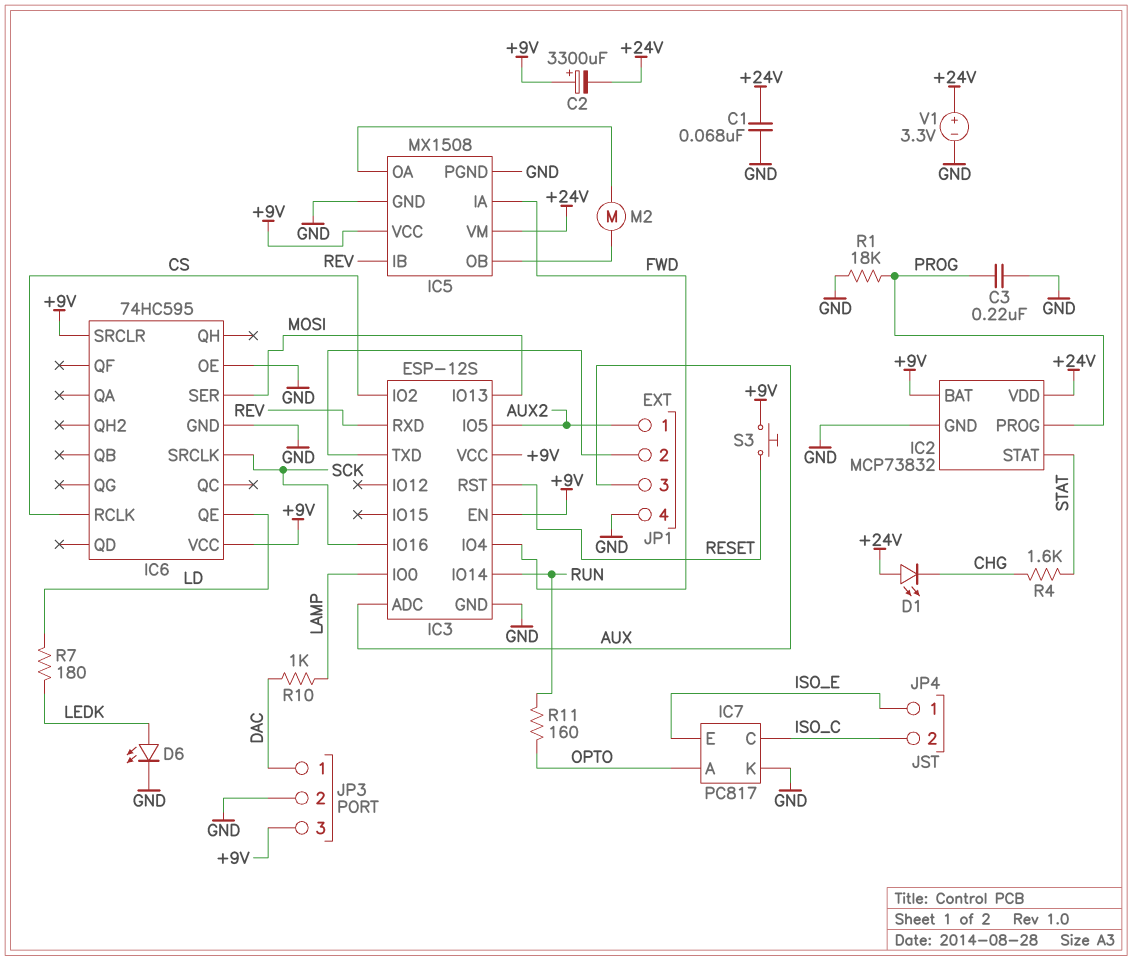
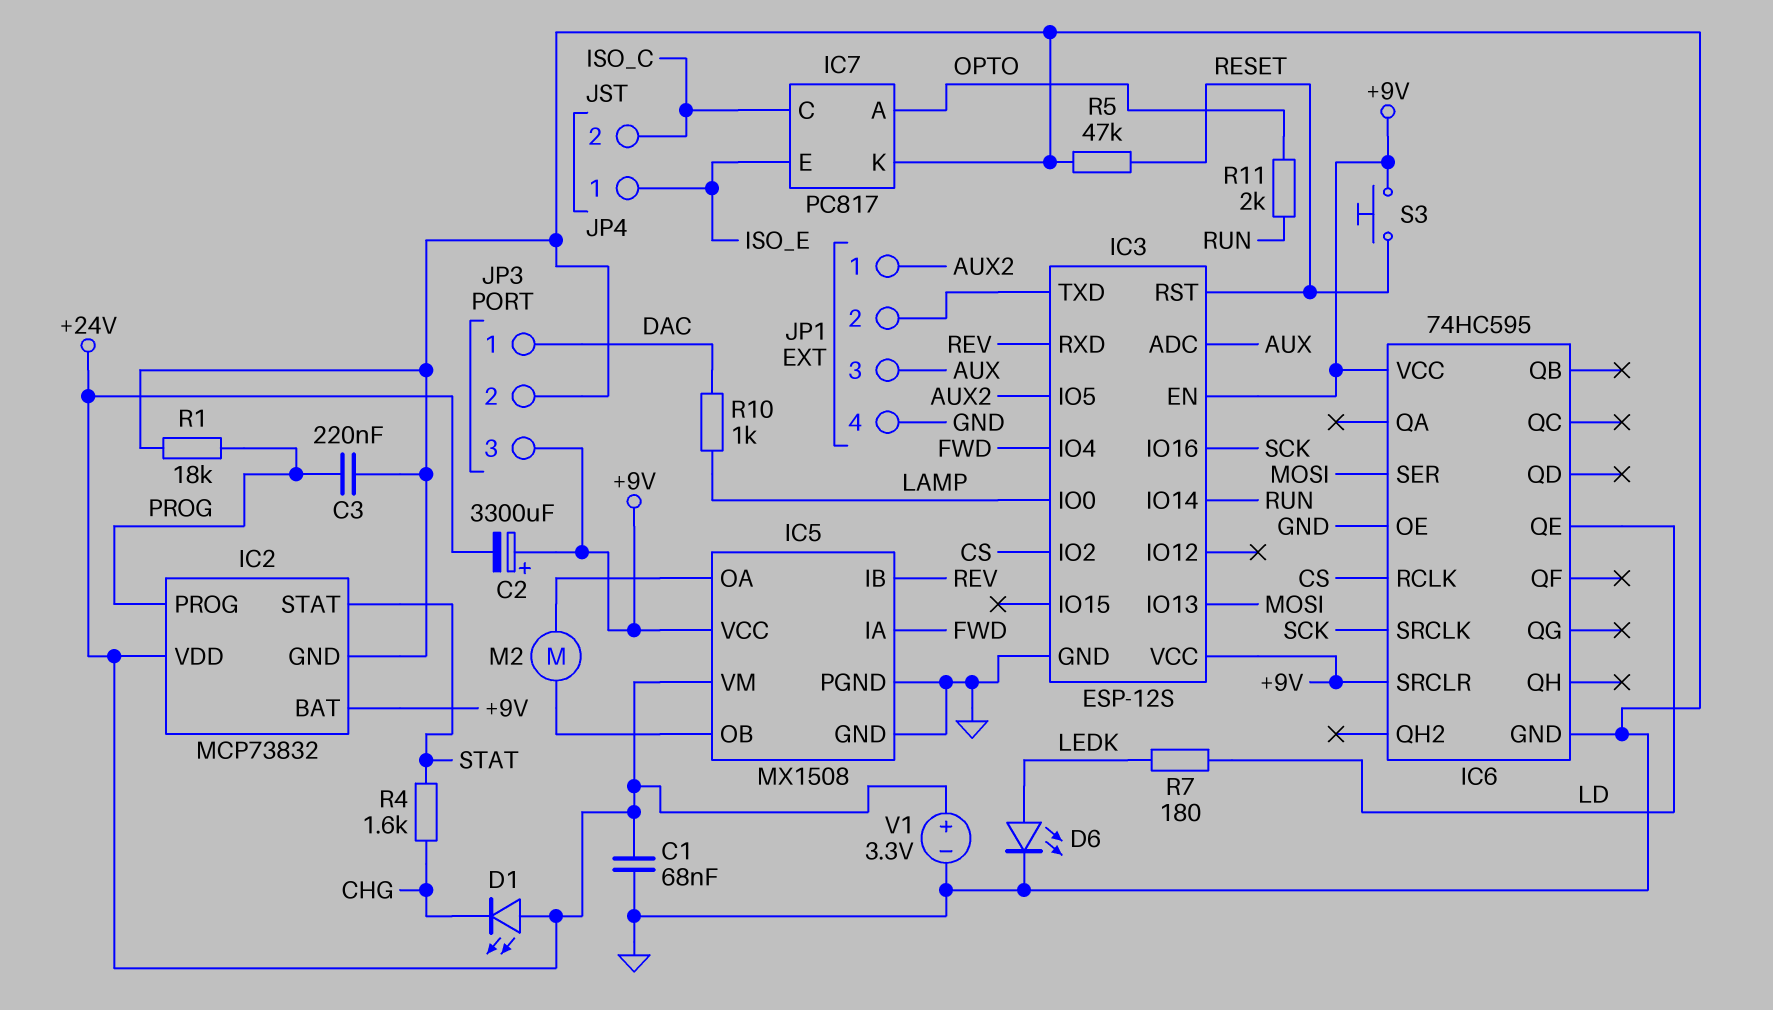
R5: none -> 47k (GND, RESET)
R11: 160 (OPTO, RUN) -> 2k (OPTO, RUN)

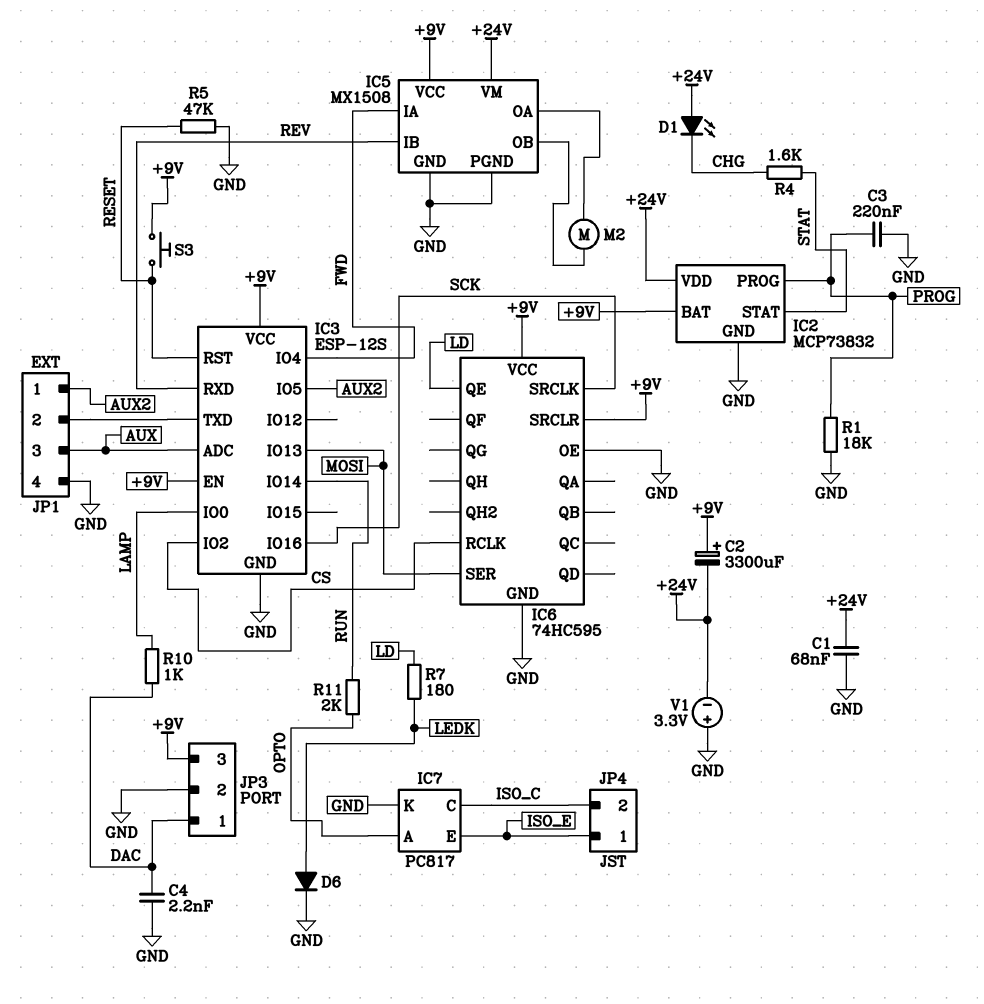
C4: none -> 2.2nF (DAC, GND)
D6: LED (A LEDK, K GND) -> diode (A LEDK, K GND)
V1: 3.3V (plus +24V, minus GND) -> 3.3V (plus GND, minus +24V)

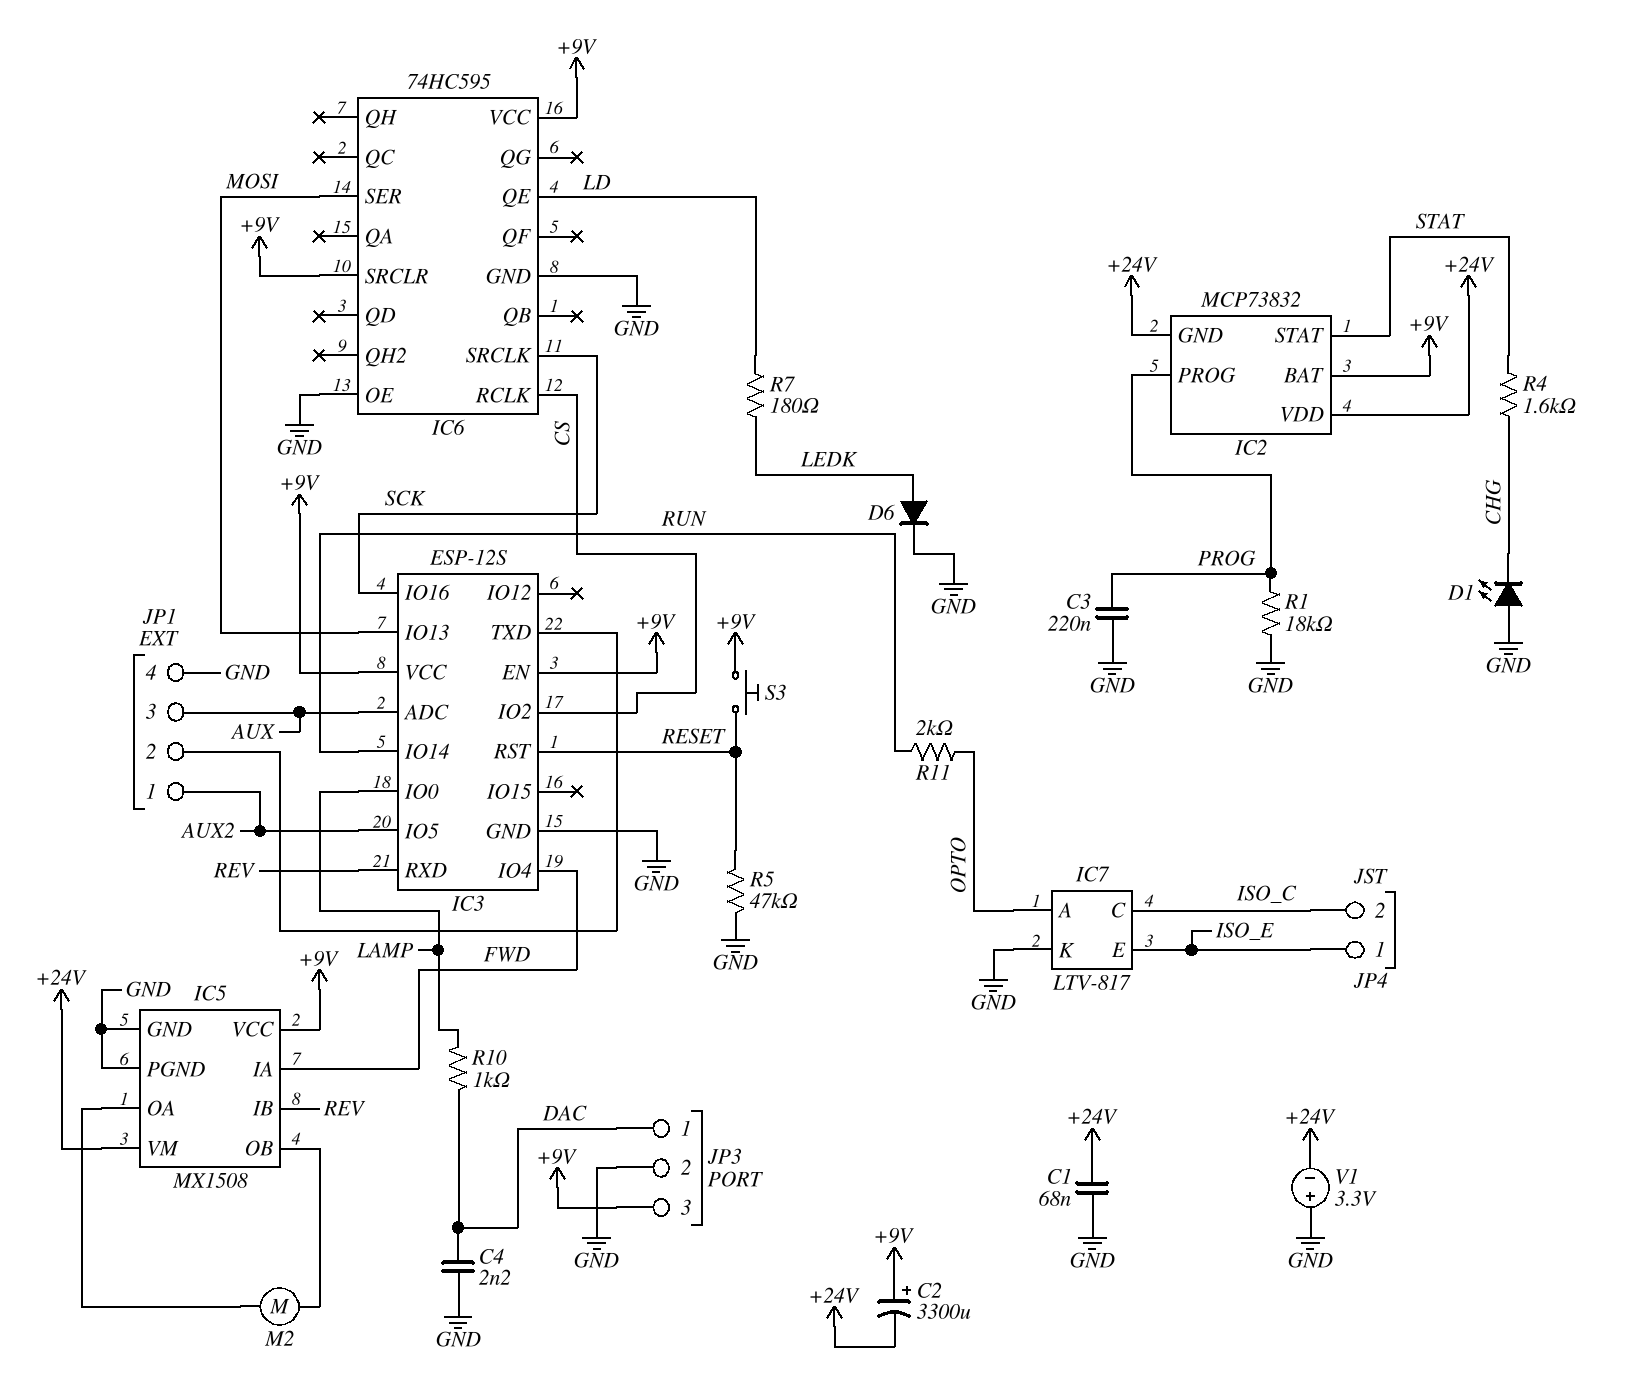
D1: LED (A +24V, K CHG) -> LED (A GND, K CHG)
IC2 pin GND: GND -> +24V
IC7: PC817 -> LTV-817

